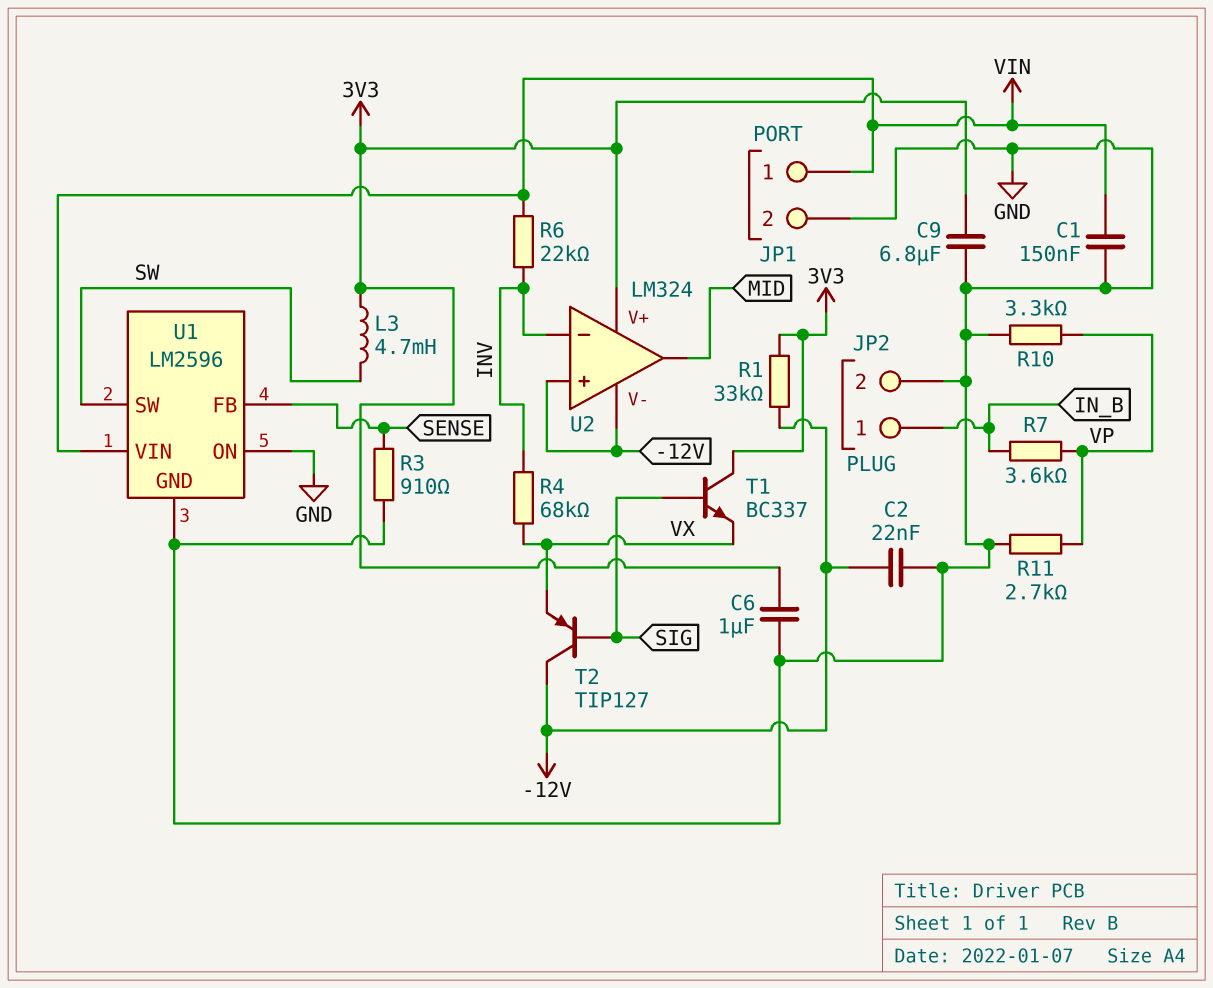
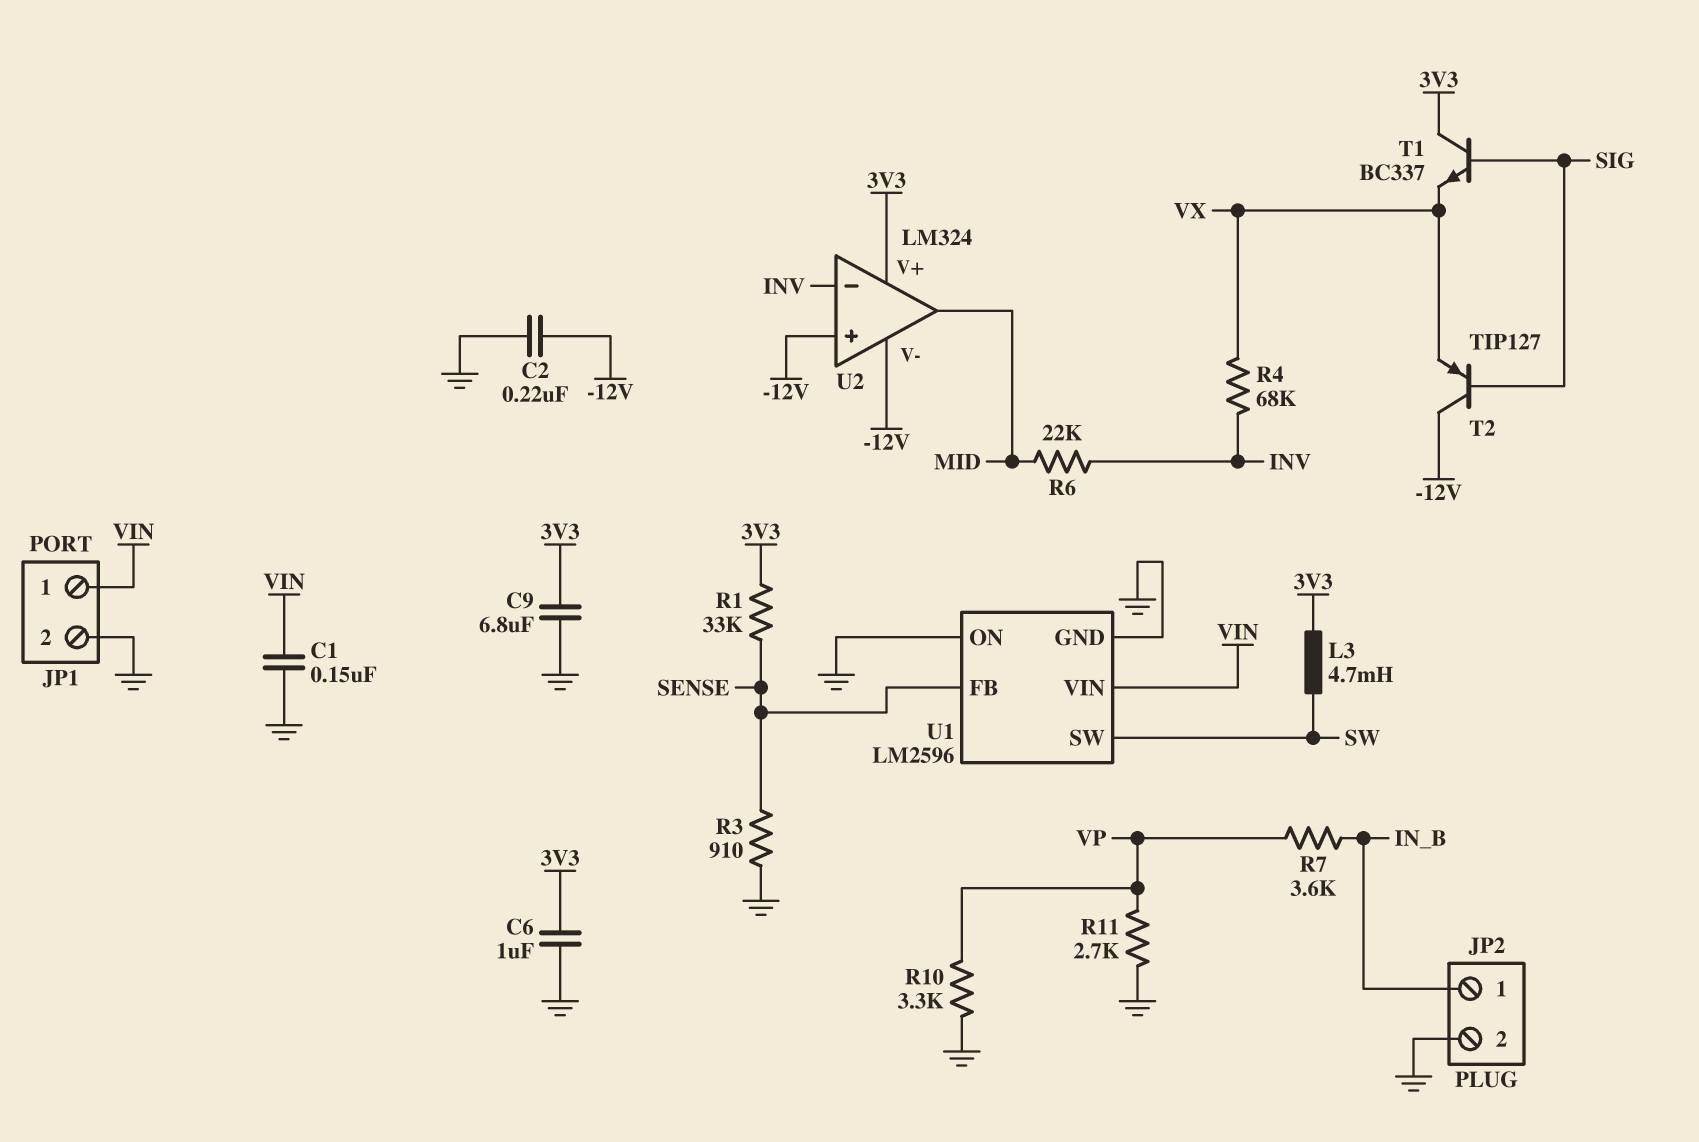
C2: 22nF (-12V, GND) -> 220nF (-12V, GND)
R1: 33k (-12V, 3V3) -> 33k (3V3, SENSE)
R6: 22k (INV, VIN) -> 22k (INV, MID)

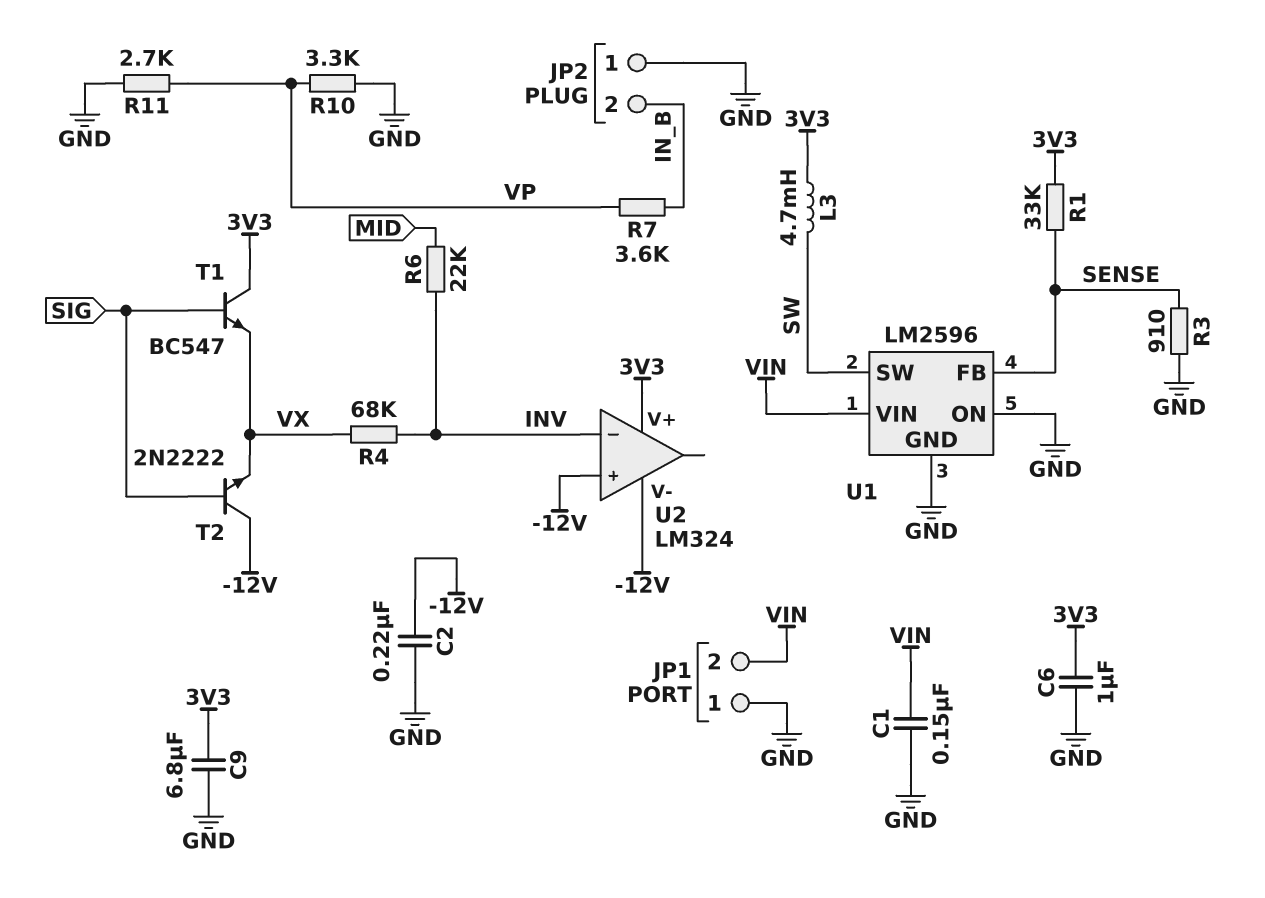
JP1 pin 1: VIN -> GND
JP1 pin 2: GND -> VIN
JP2 pin 1: IN_B -> GND
JP2 pin 2: GND -> IN_B
T1: NPN BC337 (B SIG, C 3V3, E VX) -> NPN BC547 (B SIG, C 3V3, E VX)
T2: PNP TIP127 (B SIG, C -12V, E VX) -> NPN 2N2222 (B SIG, C -12V, E VX)
U2 pin out: MID -> none

